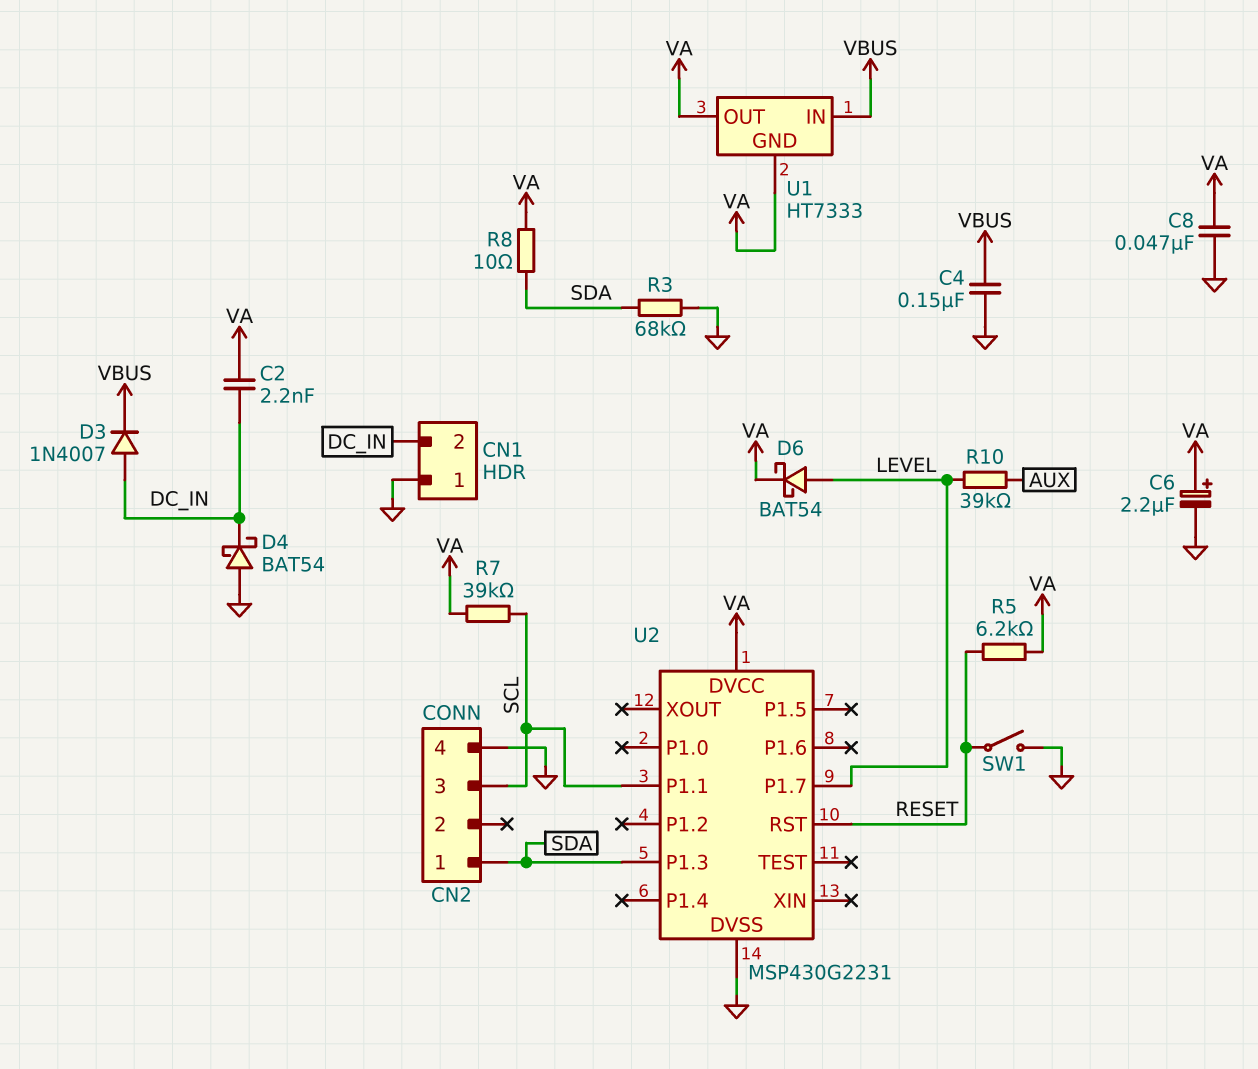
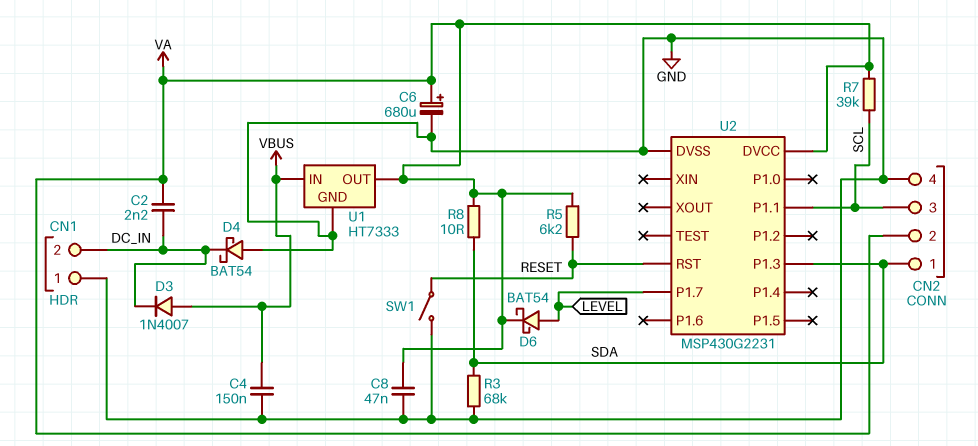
C6: 2.2uF (plus VA, minus GND) -> 680uF (plus VA, minus GND)
CN2 pin 2: none -> VA
D3: diode 1N4007 (A DC_IN, K VBUS) -> diode 1N4007 (A VBUS, K DC_IN)
R10: 39k (AUX, LEVEL) -> none
U1 pin GND: VA -> GND

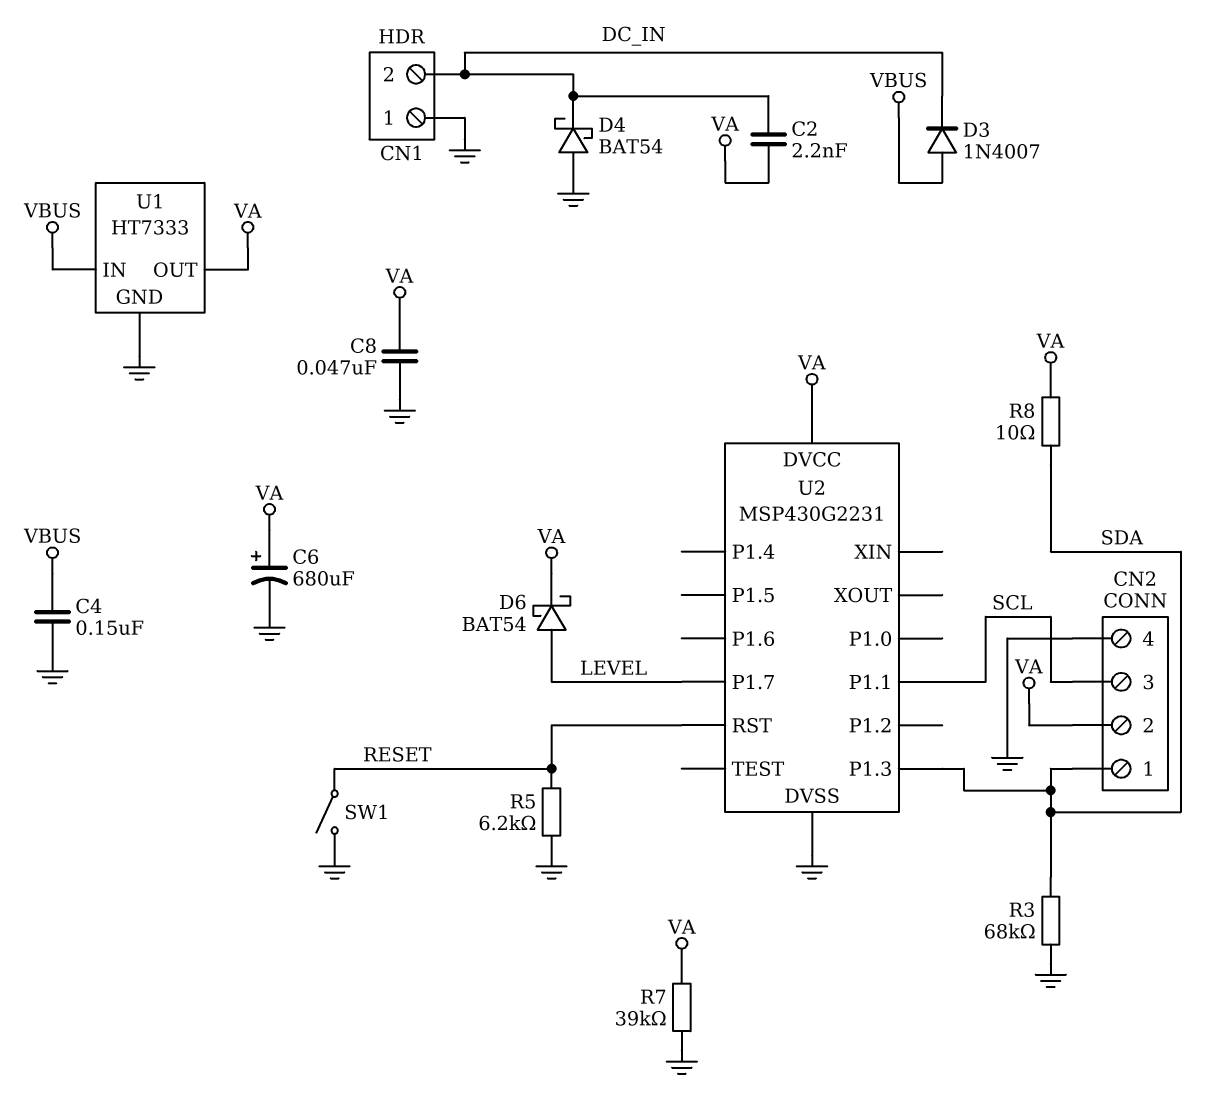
R5: 6.2k (RESET, VA) -> 6.2k (GND, RESET)
R7: 39k (SCL, VA) -> 39k (GND, VA)

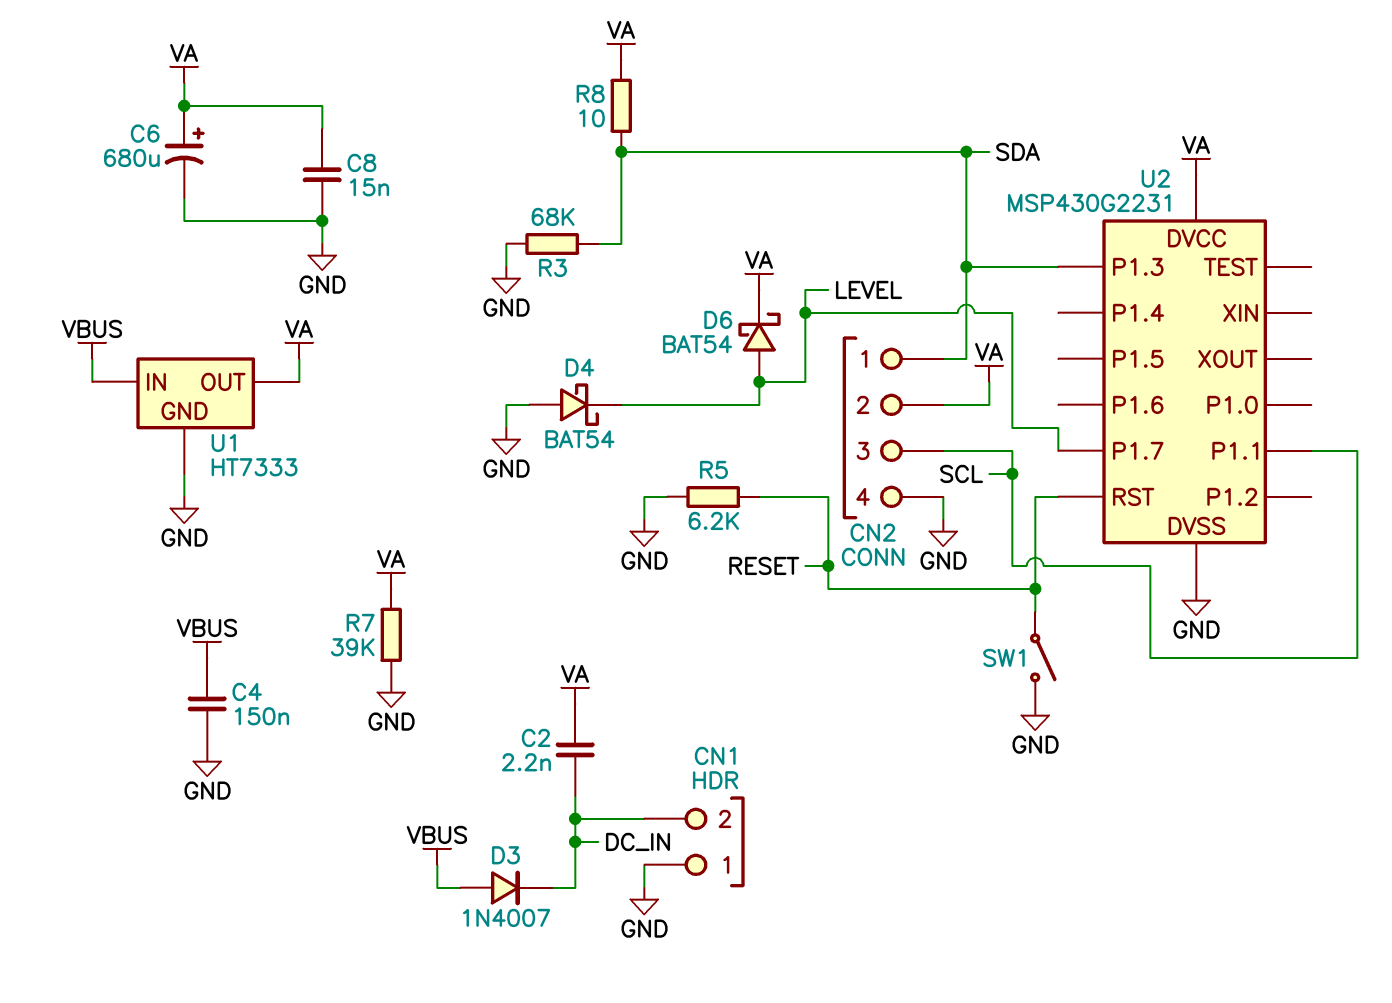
C8: 47nF (GND, VA) -> 15nF (GND, VA)
D4: schottky BAT54 (A GND, K DC_IN) -> schottky BAT54 (A GND, K LEVEL)

